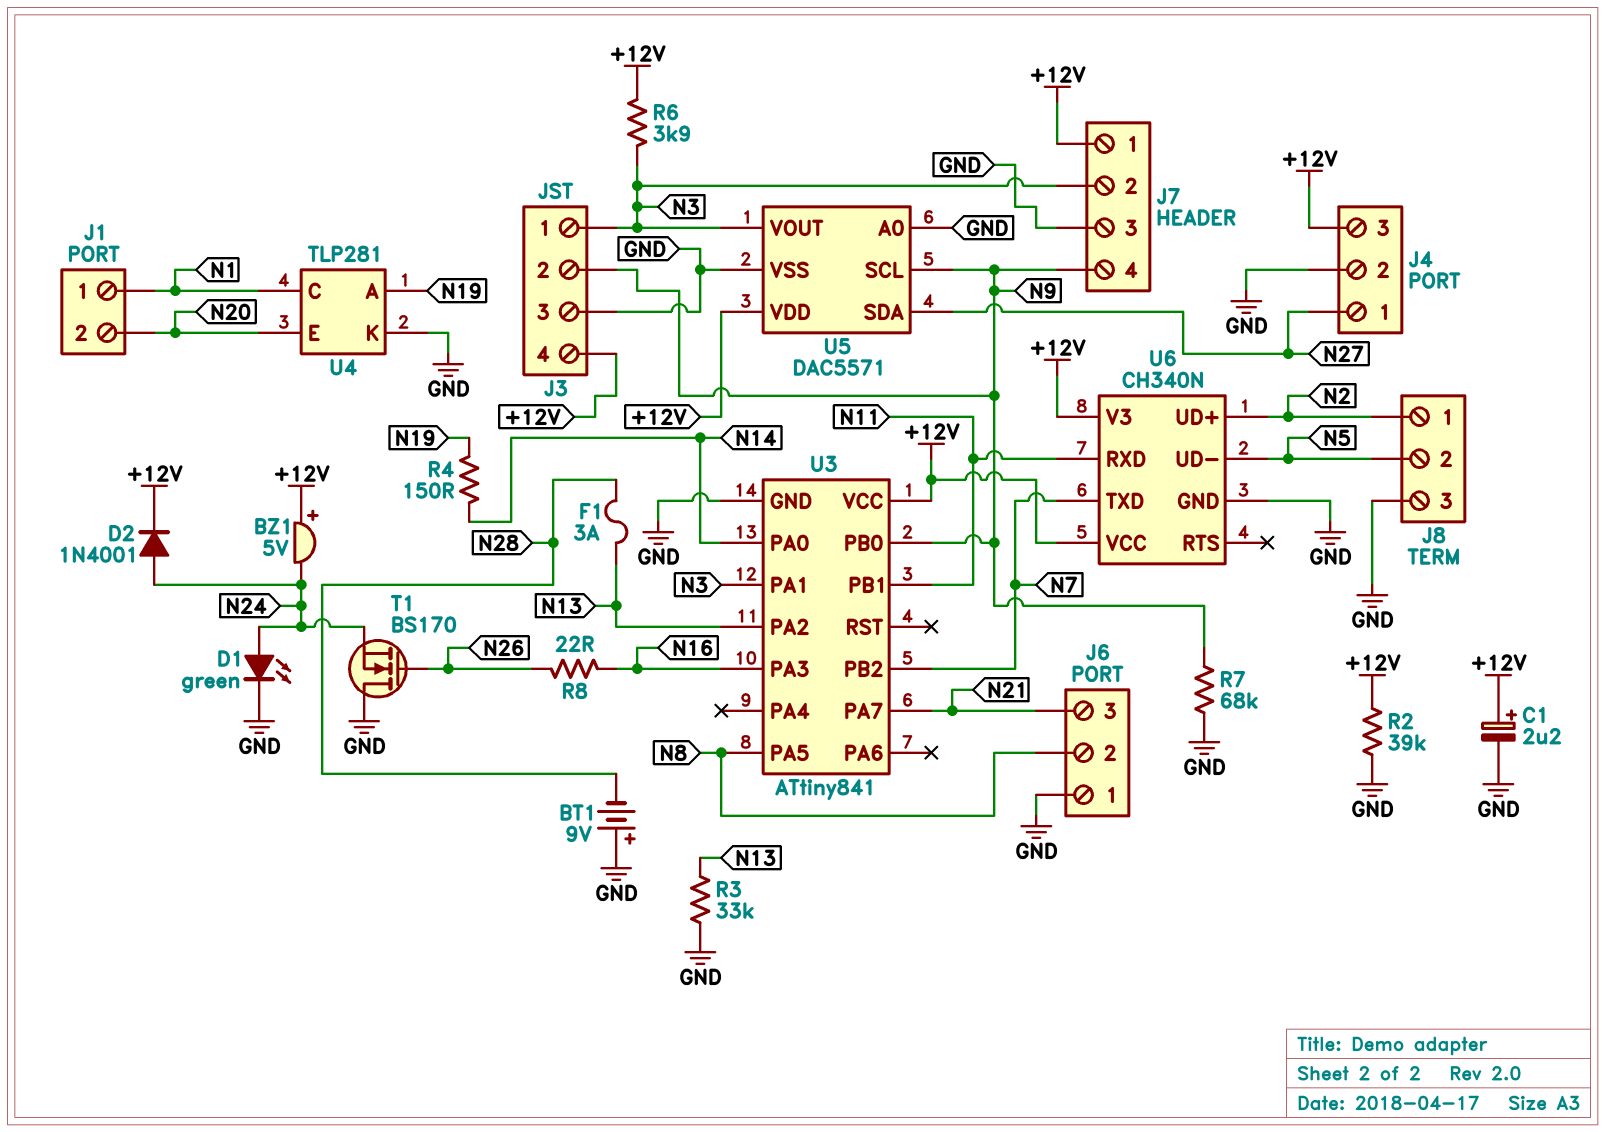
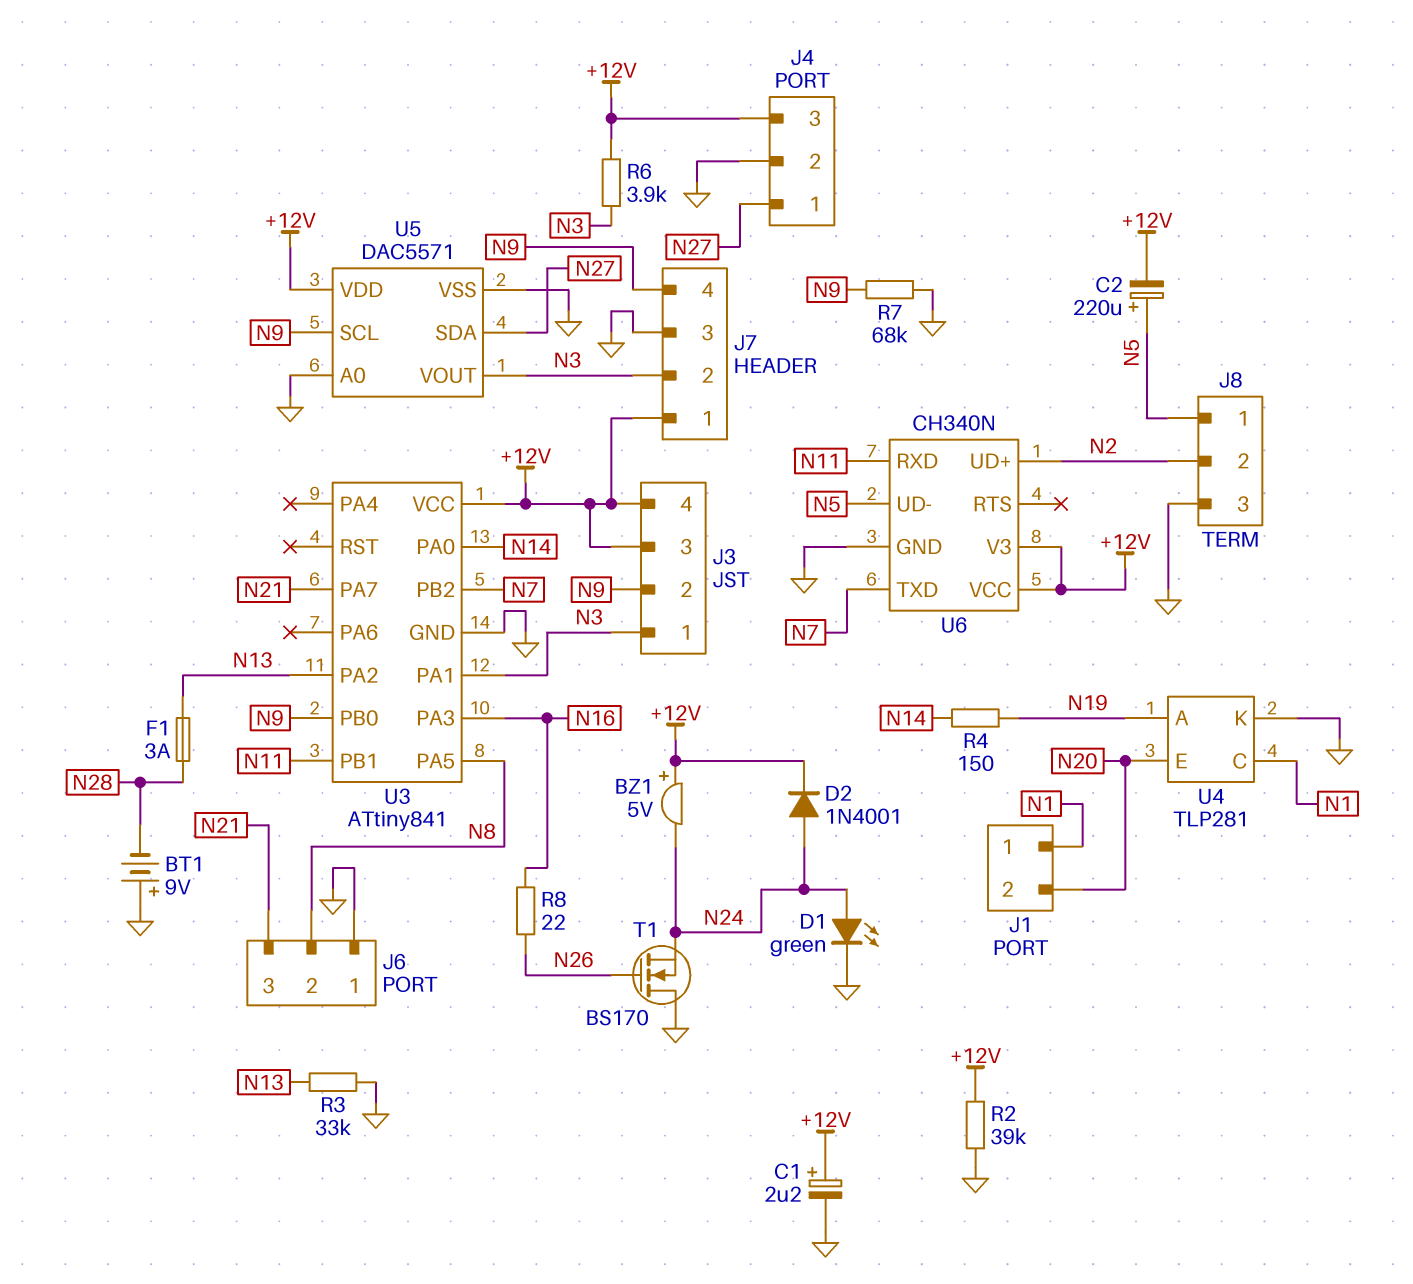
C2: none -> 220uF (plus N5, minus +12V)
J3 pin 3: GND -> +12V
J8 pin 1: N2 -> N5
J8 pin 2: N5 -> N2

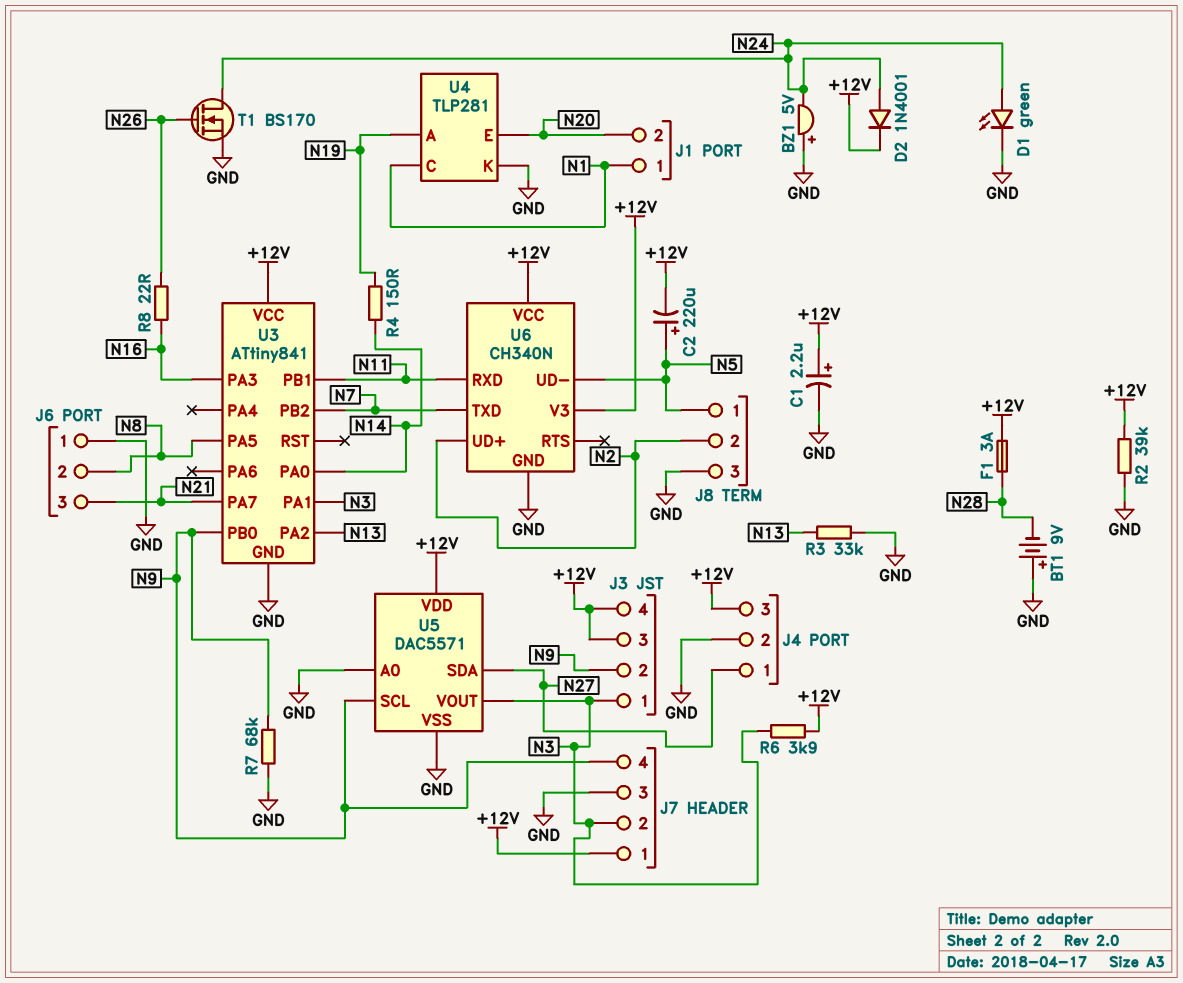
BZ1: buzzer 5V (plus +12V, minus N24) -> buzzer 5V (plus GND, minus N24)
F1: 3A (N13, N28) -> 3A (+12V, N28)
T1: NMOS BS170 (G N26, D GND, S N24) -> NMOS BS170 (G N26, D N24, S GND)

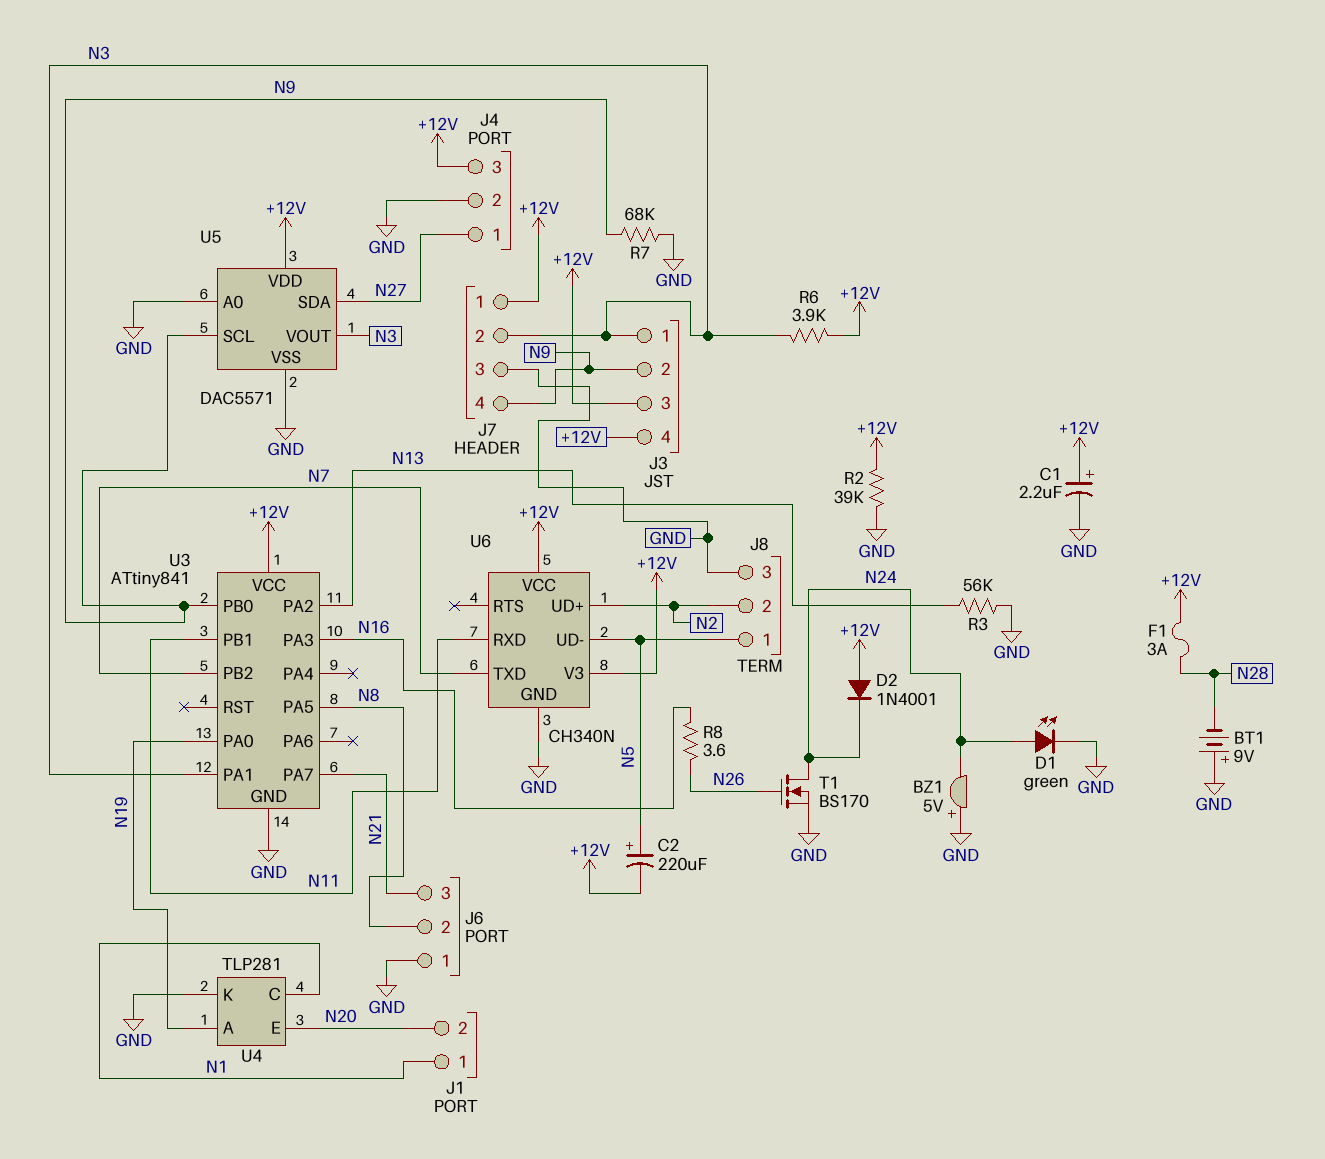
D2: diode 1N4001 (A N24, K +12V) -> diode 1N4001 (A +12V, K N24)
R3: 33k (GND, N13) -> 56k (GND, N13)
R4: 150 (N14, N19) -> none
R8: 22 (N16, N26) -> 3.6 (N16, N26)
U3 pin PA0: N14 -> N19

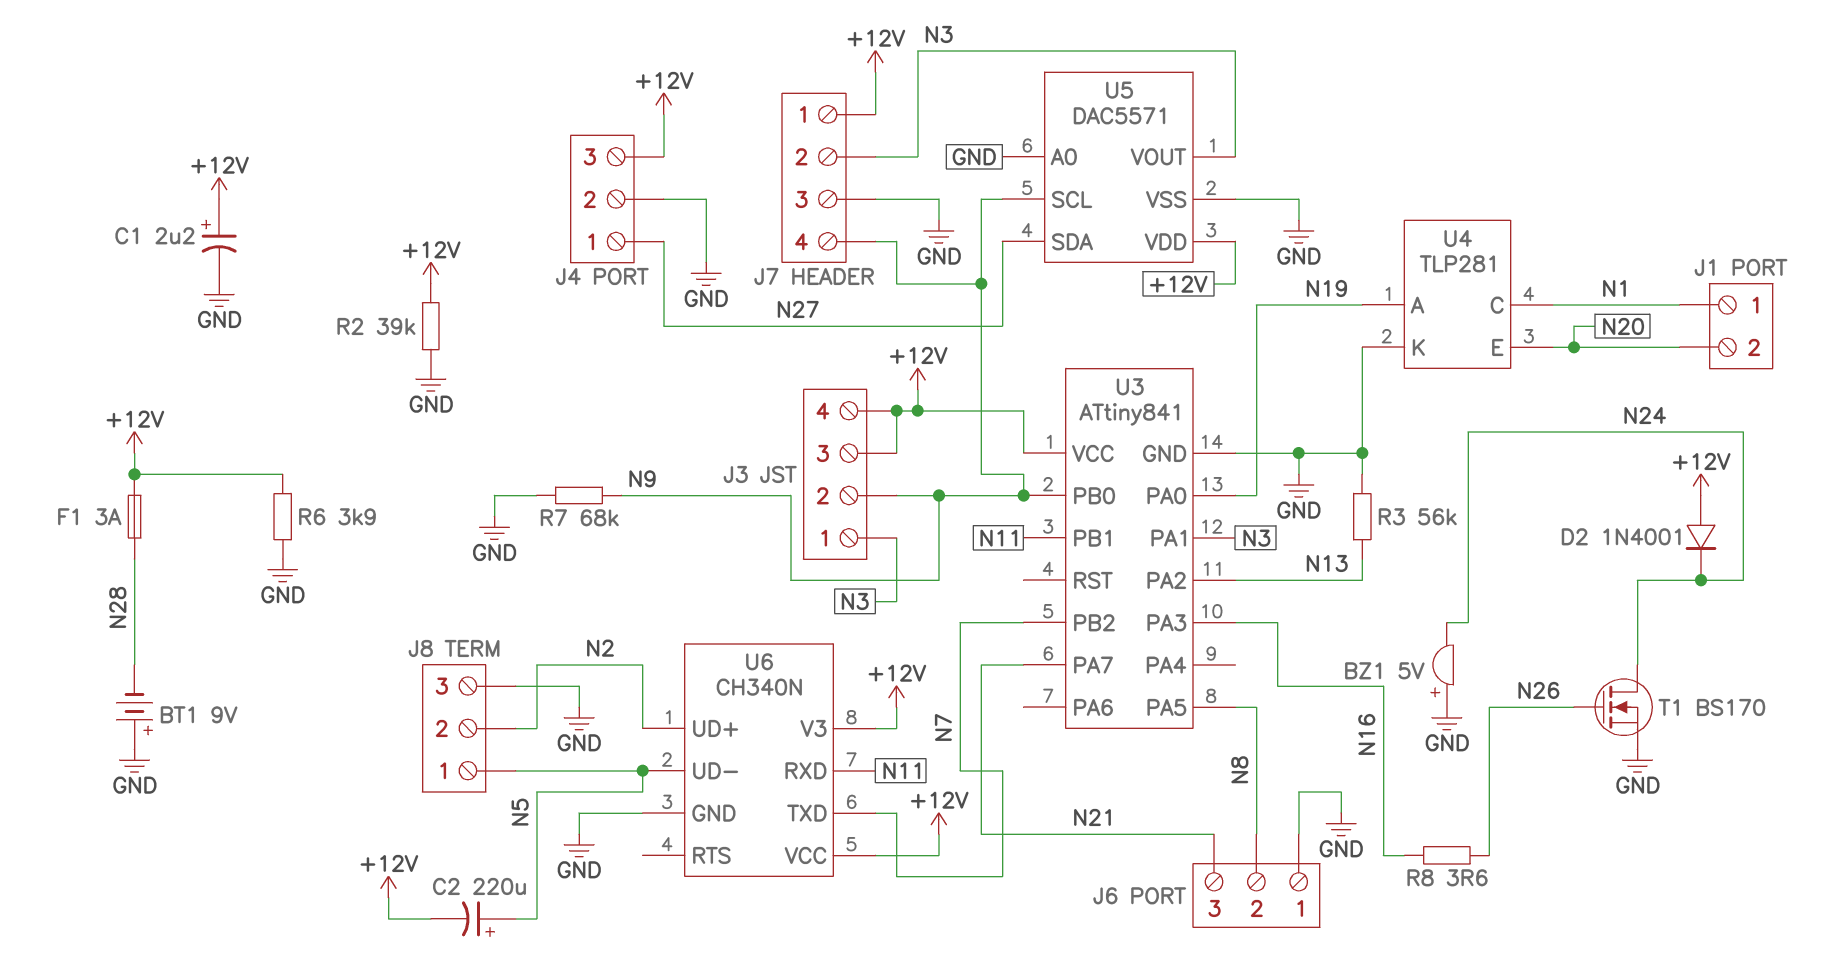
D1: LED green (A N24, K GND) -> none
R6: 3.9k (+12V, N3) -> 3.9k (+12V, GND)

